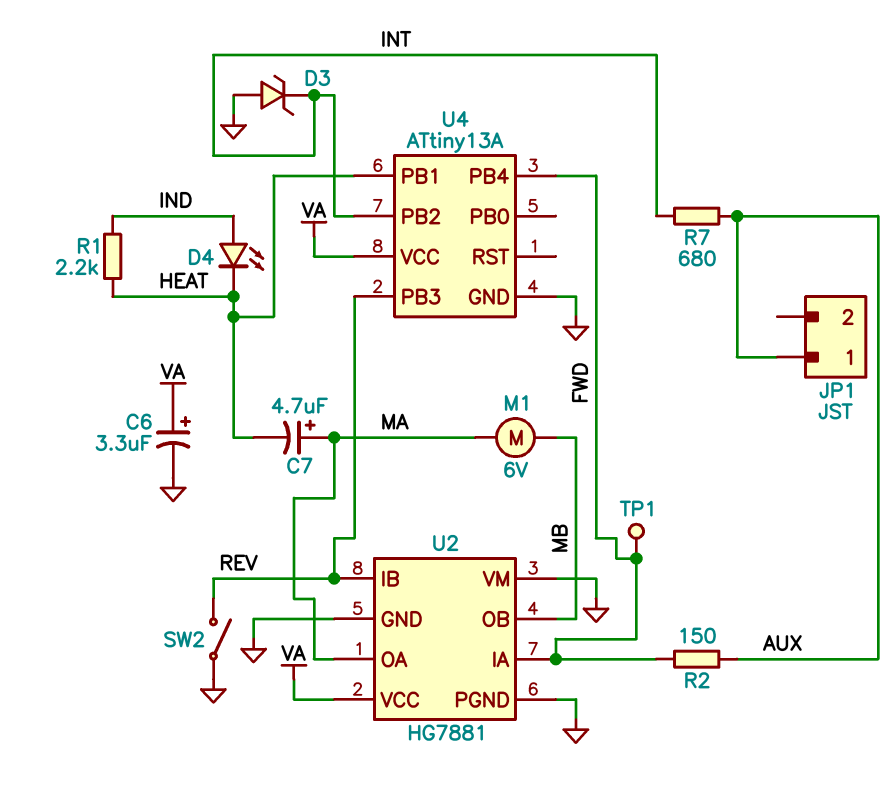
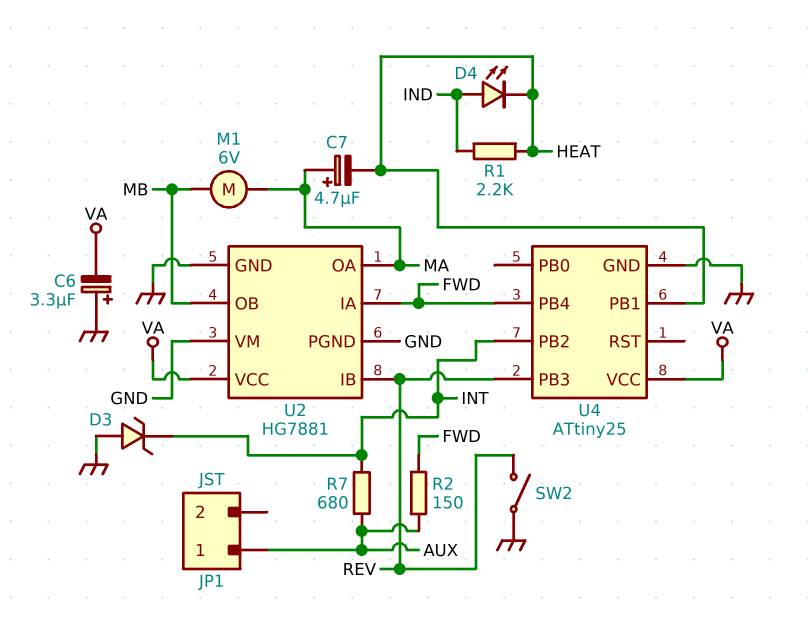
C6: 3.3uF (plus VA, minus GND) -> 3.3uF (plus GND, minus VA)
TP1: test point (FWD) -> none
U4: ATtiny13A -> ATtiny25

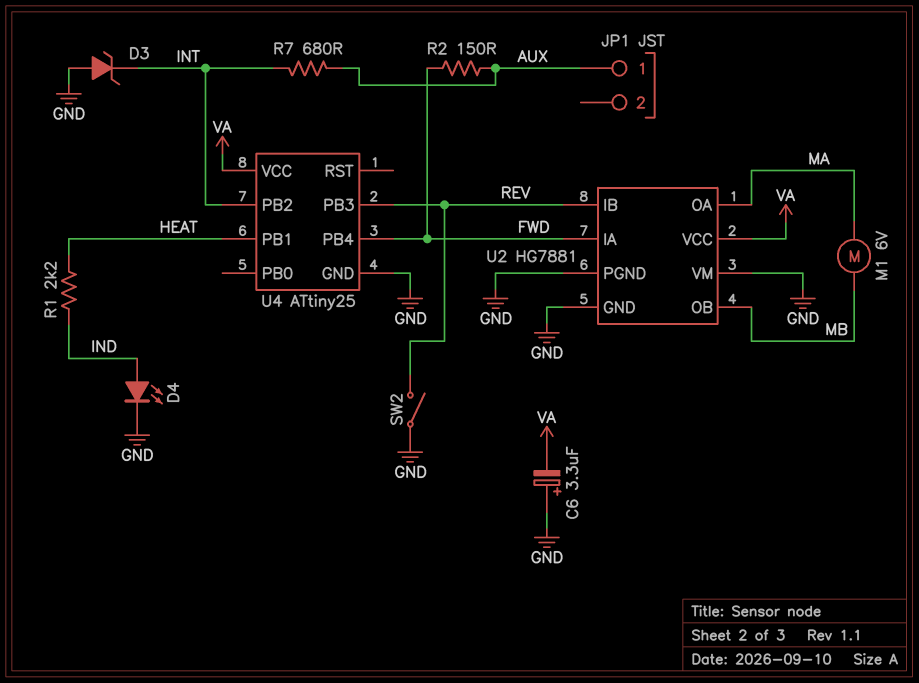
C7: 4.7uF (plus MA, minus HEAT) -> none
D4: LED (A IND, K HEAT) -> LED (A IND, K GND)

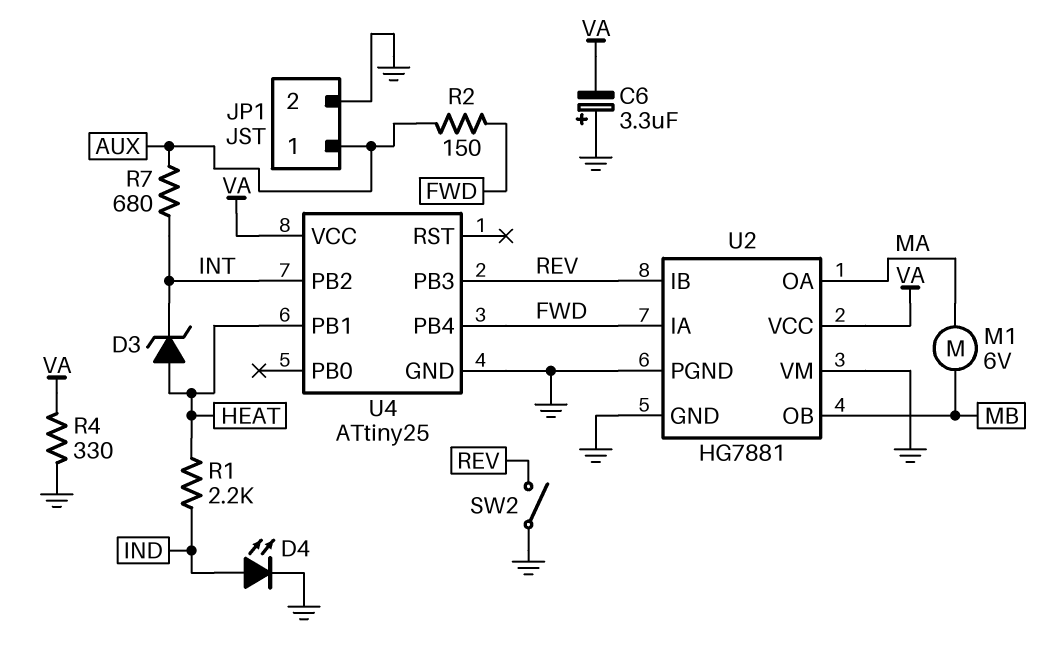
D3: zener (A GND, K INT) -> zener (A HEAT, K INT)
JP1 pin 2: none -> GND
R4: none -> 330 (GND, VA)

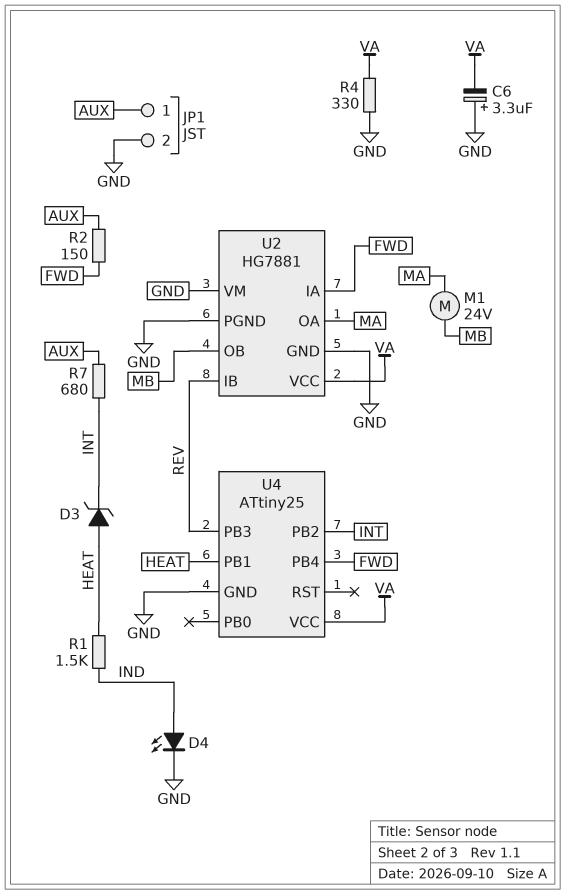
M1: motor 6V (MA, MB) -> motor 24V (MA, MB)
R1: 2.2k (HEAT, IND) -> 1.5k (HEAT, IND)
SW2: switch (GND, REV) -> none

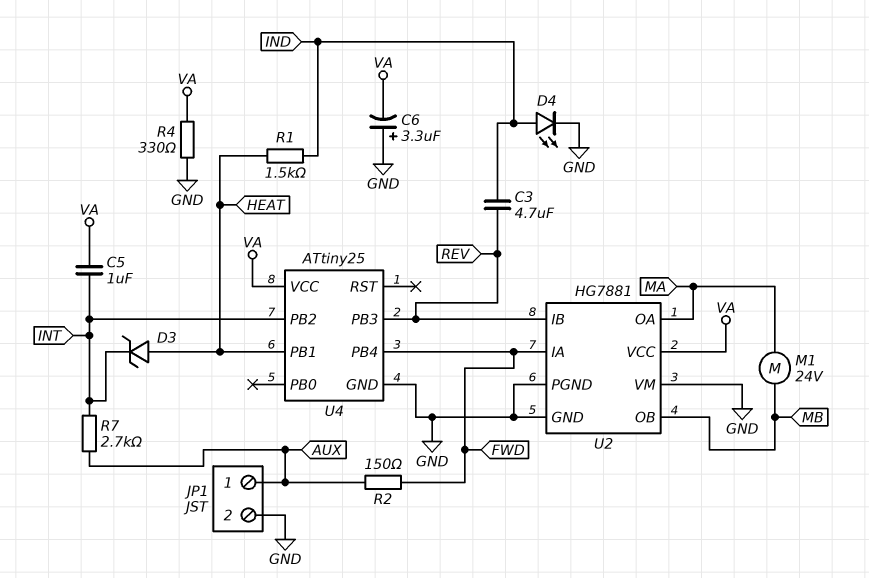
C3: none -> 4.7uF (IND, REV)
C5: none -> 1uF (INT, VA)
R7: 680 (AUX, INT) -> 2.7k (AUX, INT)

